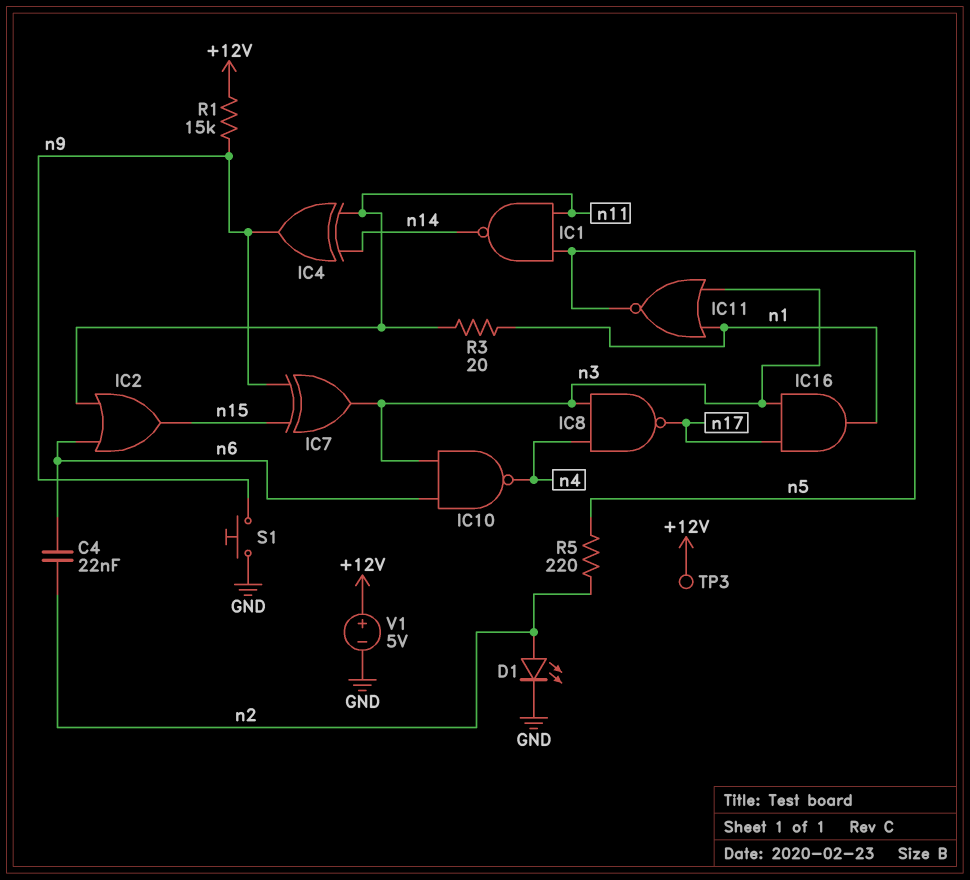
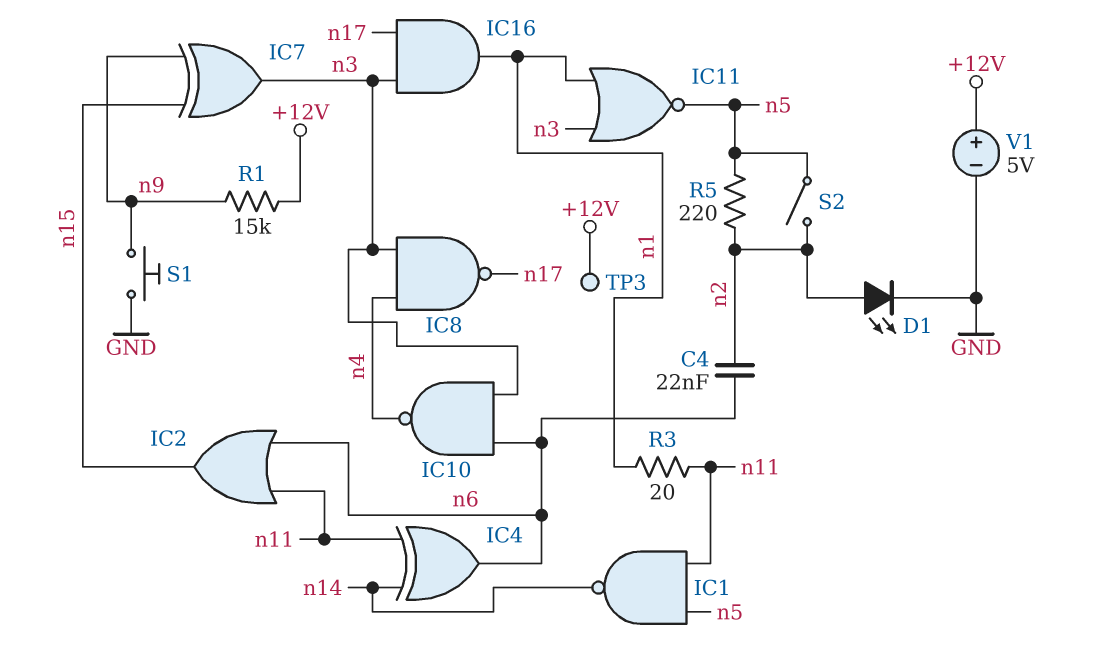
IC4: XOR (in n11, in n14, out n9) -> XOR (in n11, in n14, out n6)
S2: none -> switch (n2, n5)

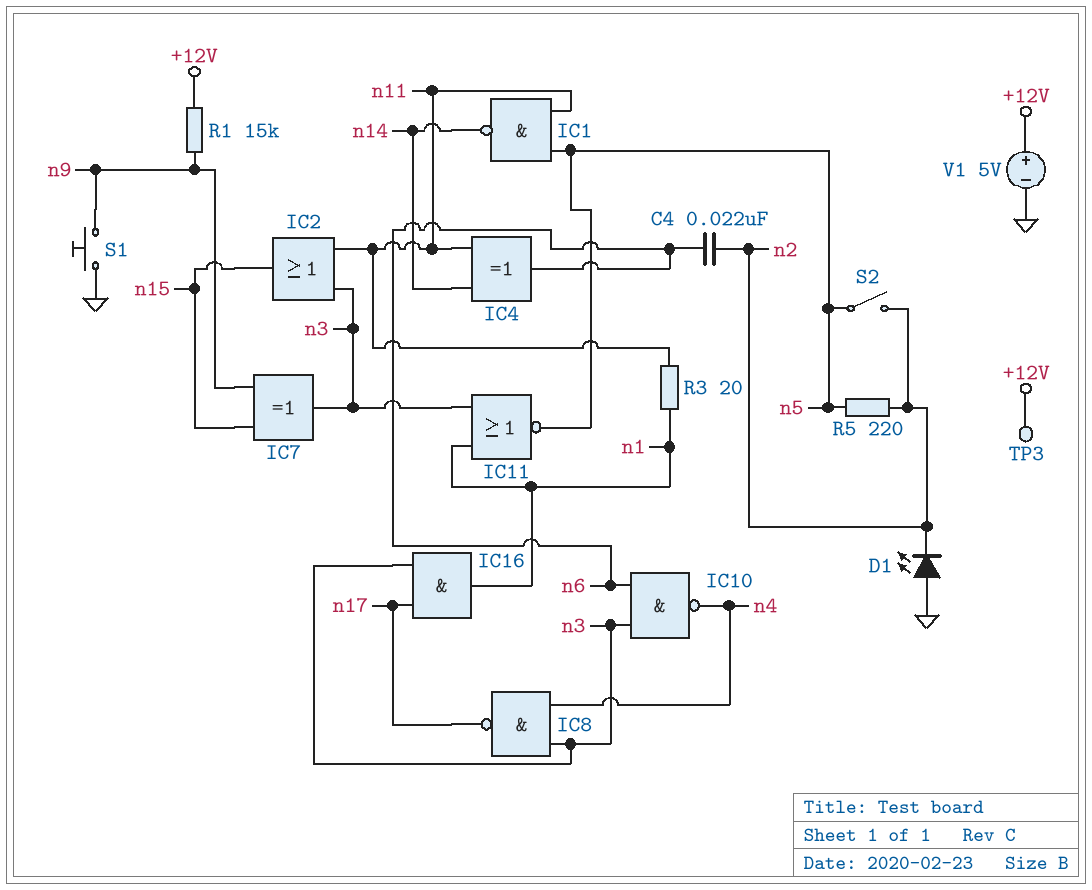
D1: LED (A n2, K GND) -> LED (A GND, K n2)
IC2: OR (in n6, in n11, out n15) -> OR (in n3, in n11, out n15)

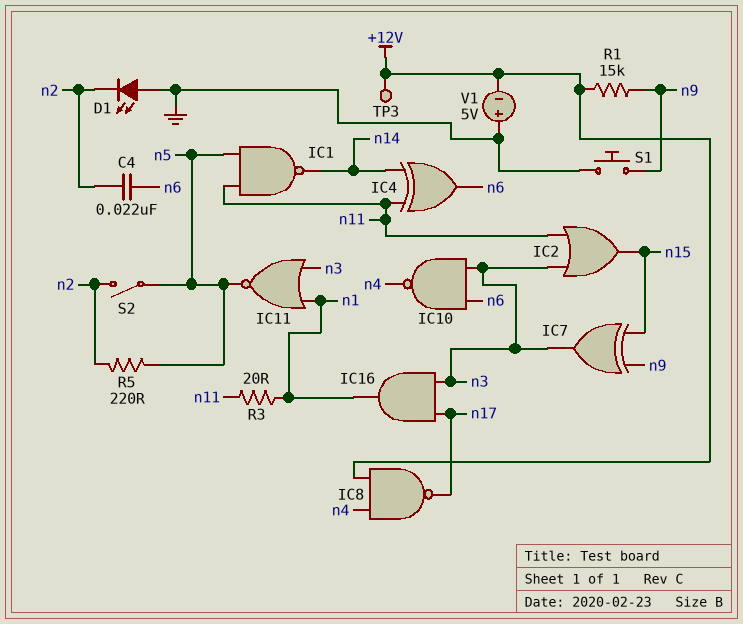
IC8: NAND (in n3, in n4, out n17) -> NAND (in +12V, in n4, out n17)
V1: 5V (plus +12V, minus GND) -> 5V (plus GND, minus +12V)

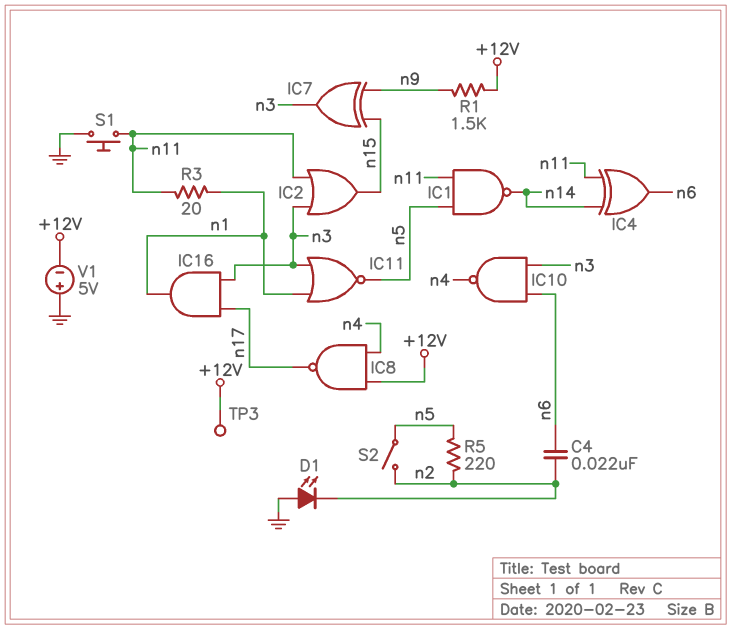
R1: 15k (+12V, n9) -> 1.5k (+12V, n9)
S1: button (GND, n9) -> button (GND, n11)

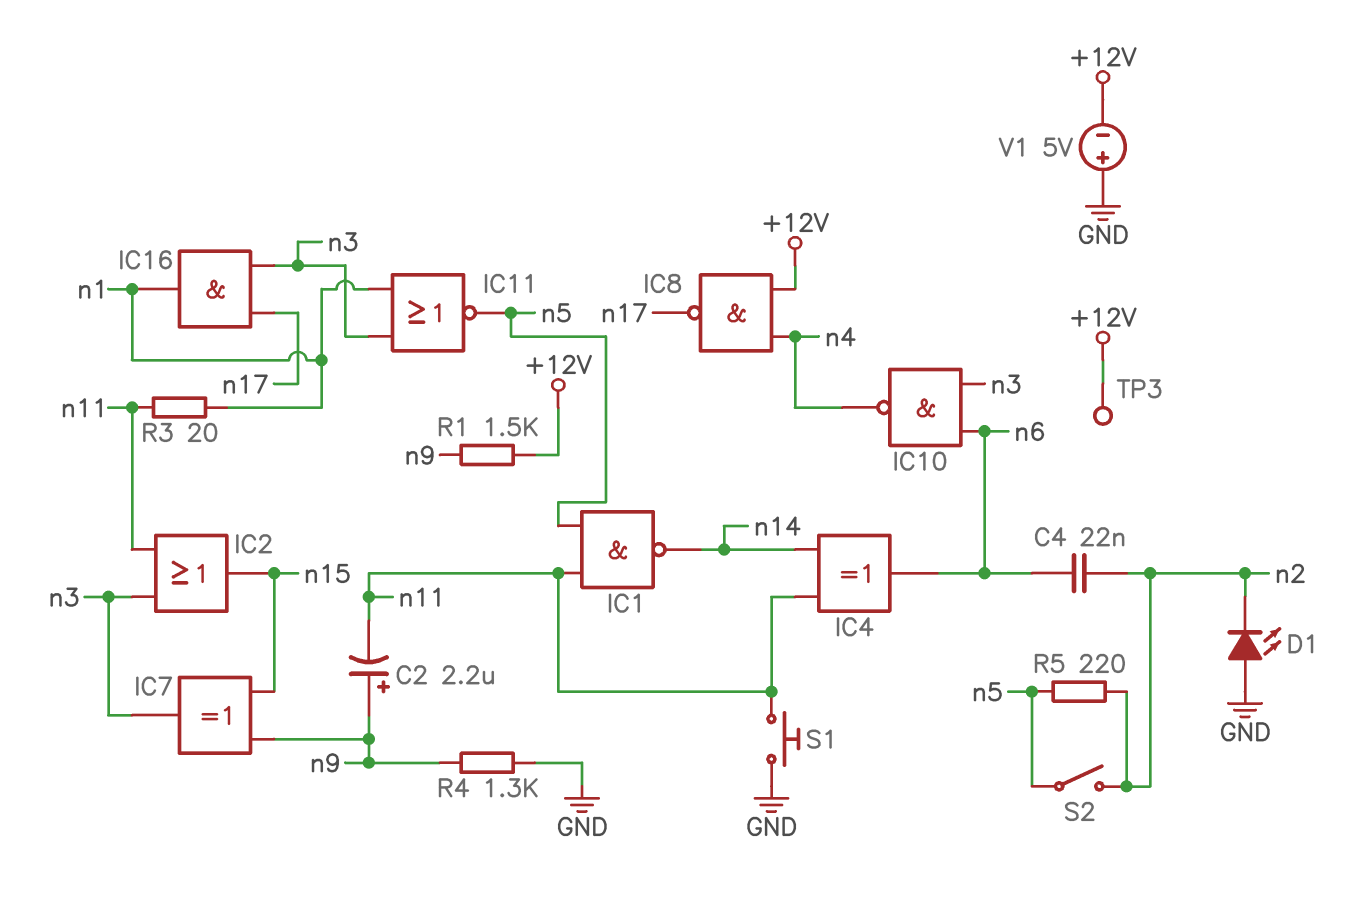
C2: none -> 2.2uF (plus n9, minus n11)
R4: none -> 1.3k (GND, n9)

